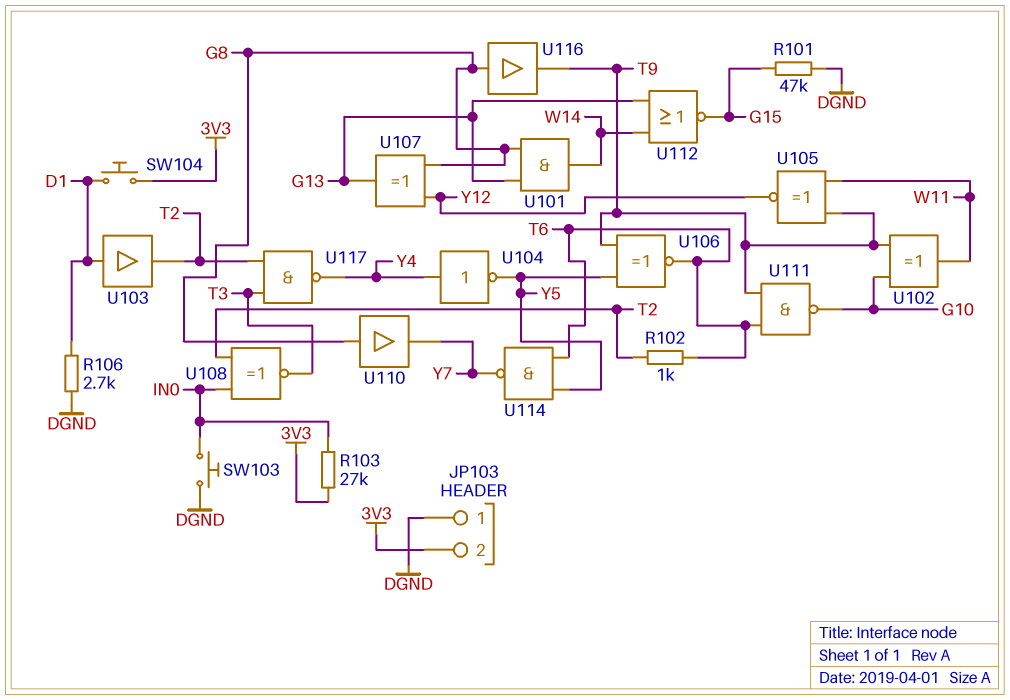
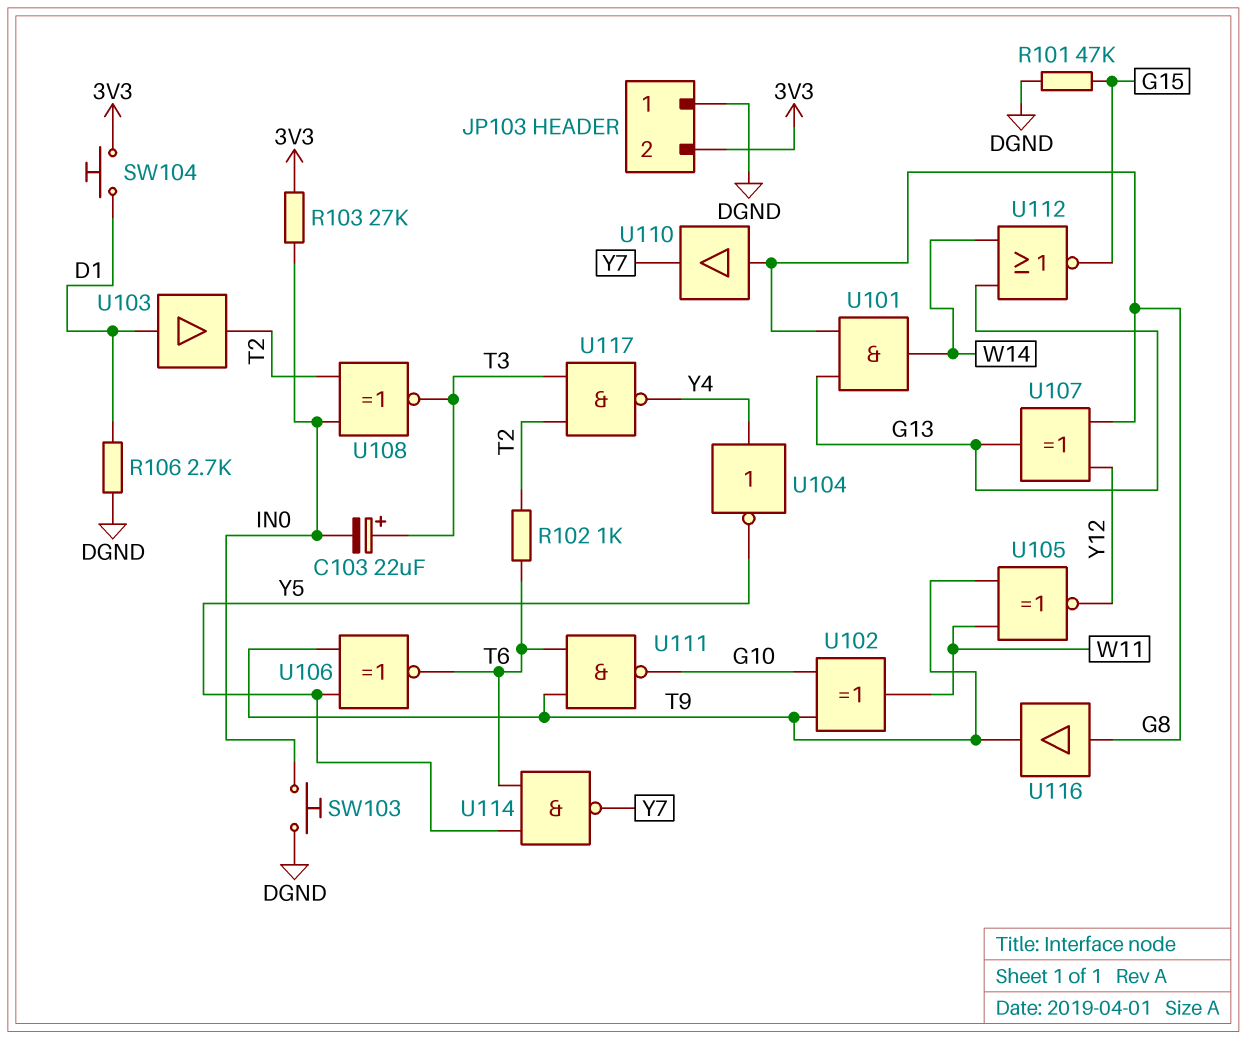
C103: none -> 22uF (plus T3, minus IN0)

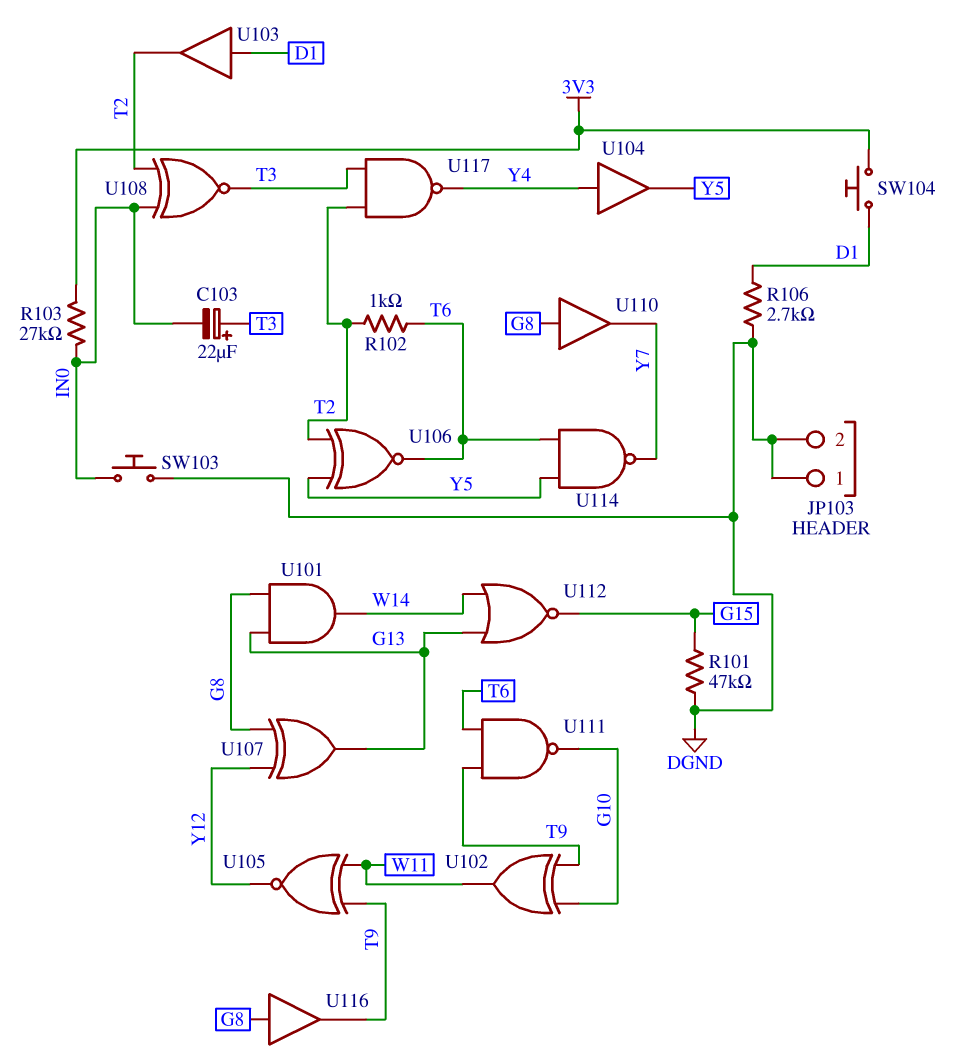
JP103 pin 2: 3V3 -> DGND
U104: NOT (in Y4, out Y5) -> buffer (in Y4, out Y5)
U106: XNOR (in T9, in Y5, out T6) -> XNOR (in T2, in Y5, out T6)

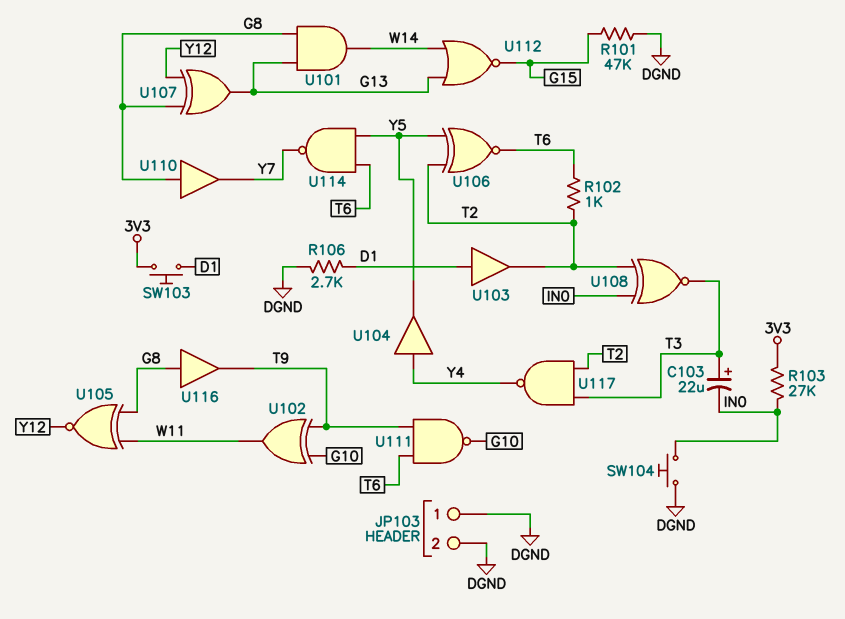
SW103: button (DGND, IN0) -> button (3V3, D1)
SW104: button (3V3, D1) -> button (DGND, IN0)
U105: XNOR (in T9, in W11, out Y12) -> XNOR (in G8, in W11, out Y12)

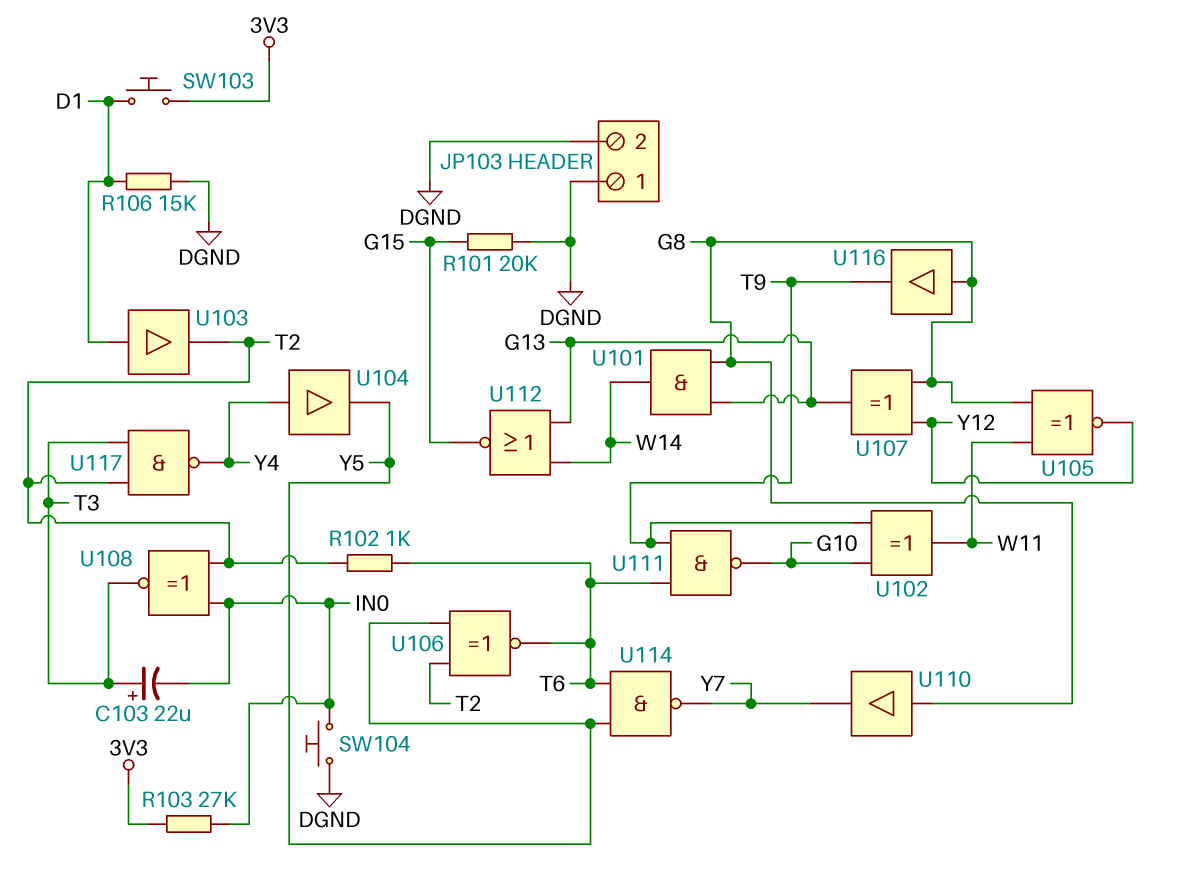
R101: 47k (DGND, G15) -> 20k (DGND, G15)
R106: 2.7k (D1, DGND) -> 15k (D1, DGND)

